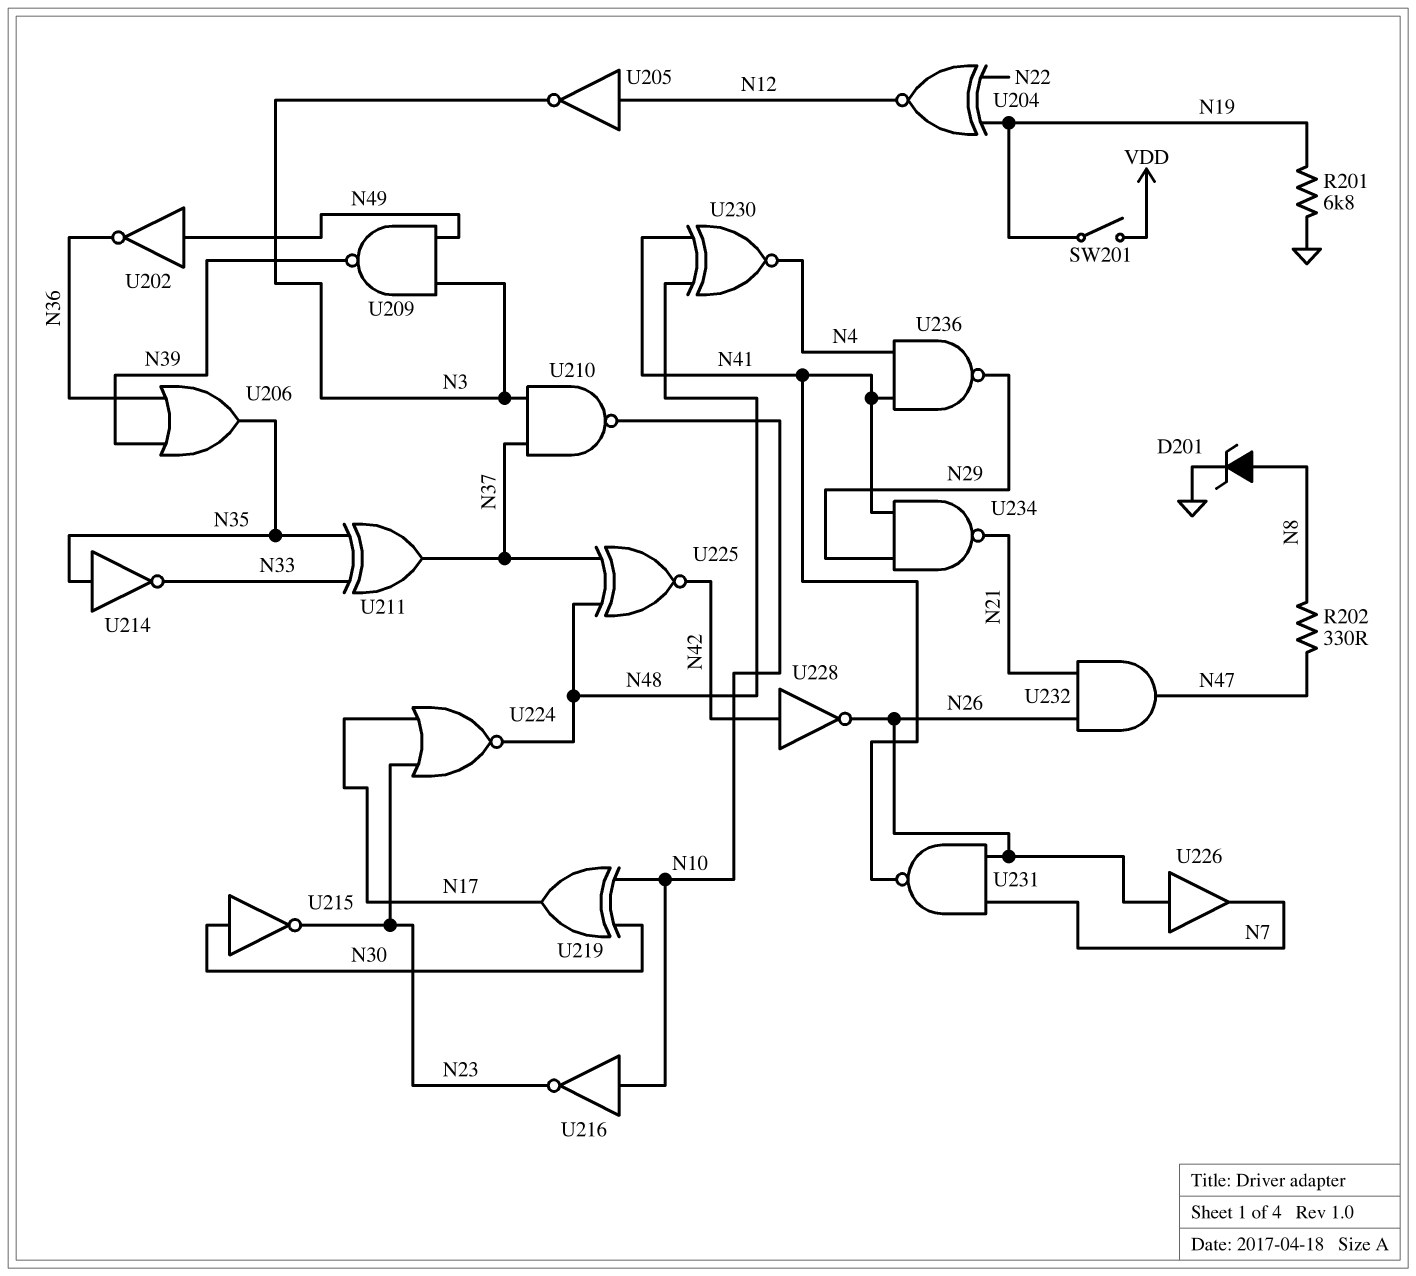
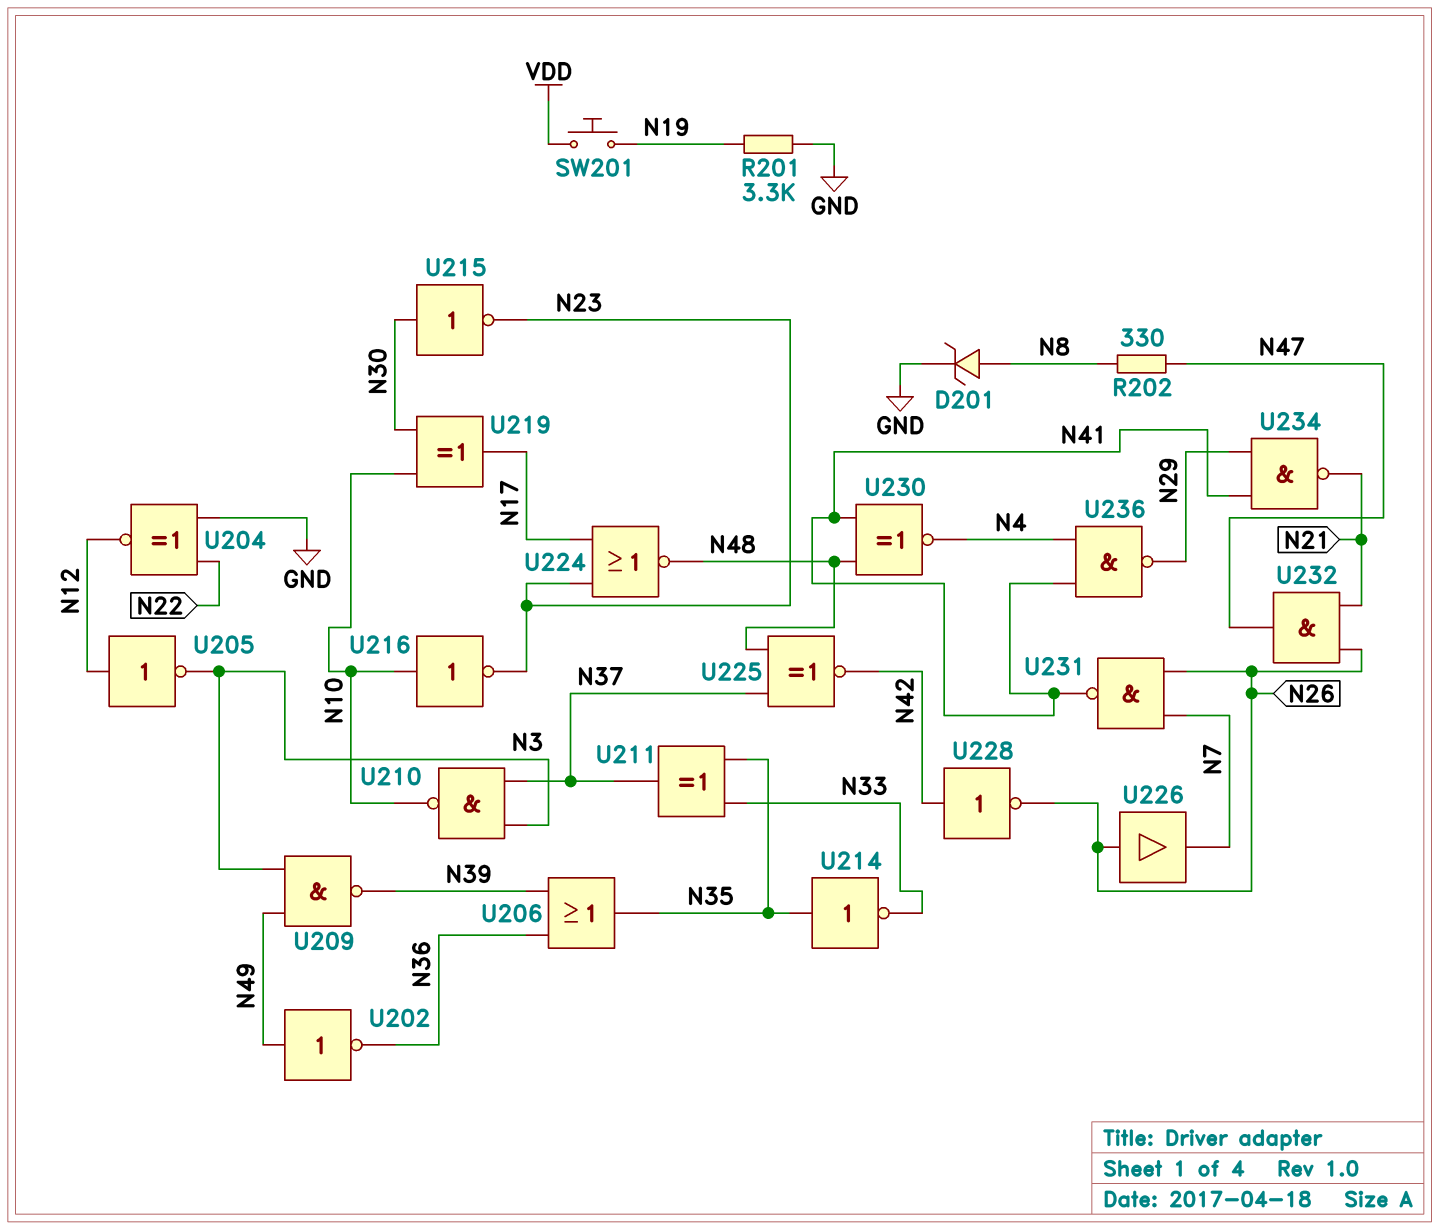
R201: 6.8k (GND, N19) -> 3.3k (GND, N19)
SW201: switch (N19, VDD) -> button (N19, VDD)
U204: XNOR (in N19, in N22, out N12) -> XNOR (in GND, in N22, out N12)

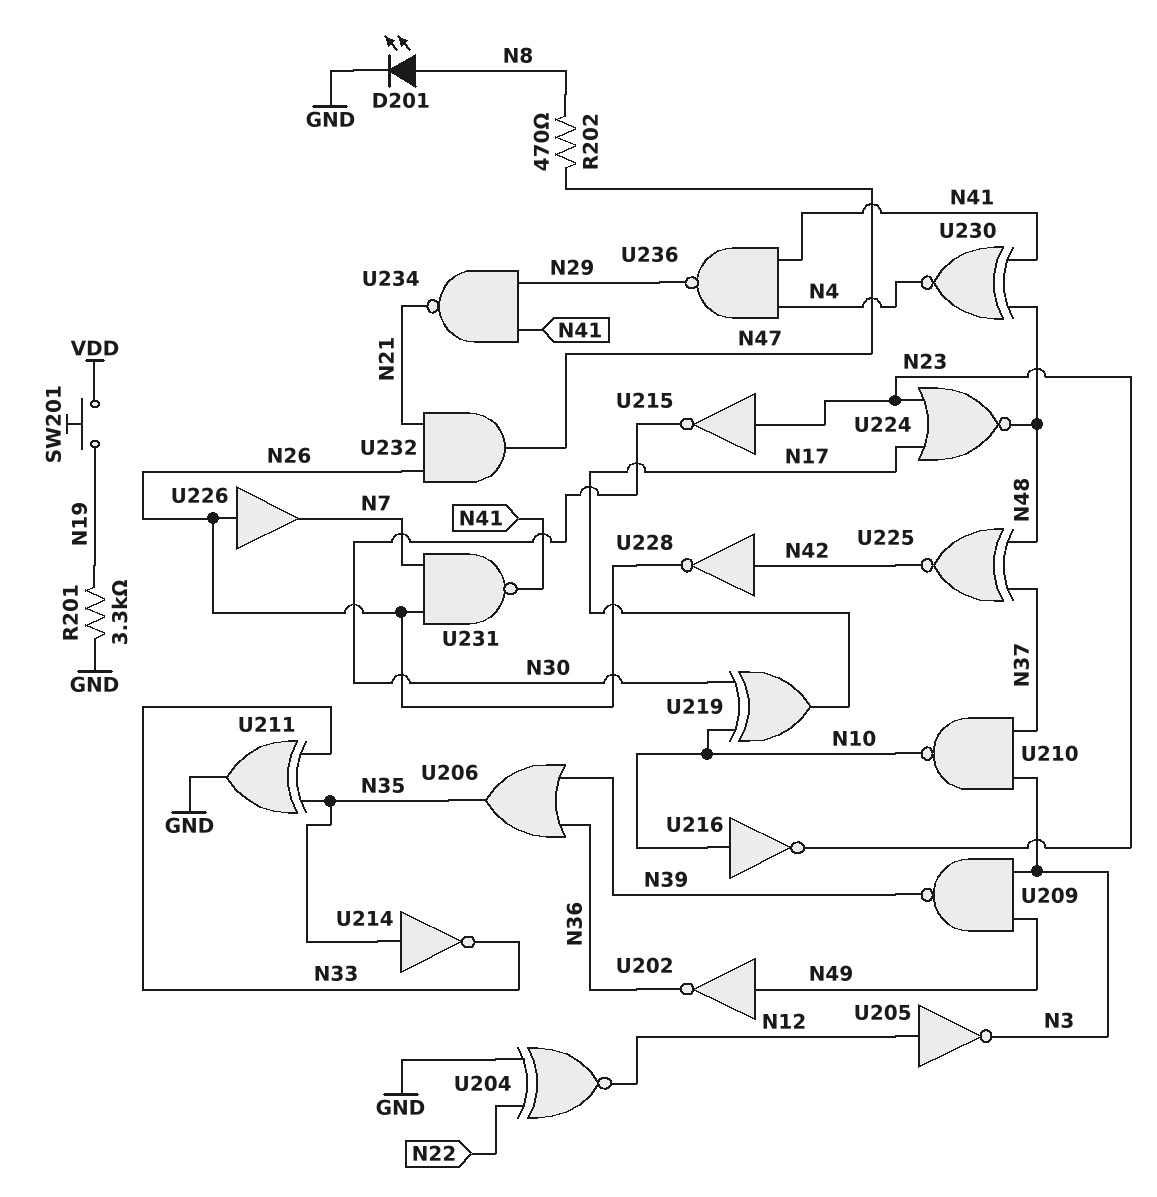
D201: zener (A N8, K GND) -> LED (A N8, K GND)
R202: 330 (N8, N47) -> 470 (N8, N47)
U211: XOR (in N33, in N35, out N37) -> XOR (in N33, in N35, out GND)
U215: NOT (in N30, out N23) -> NOT (in N23, out N30)

